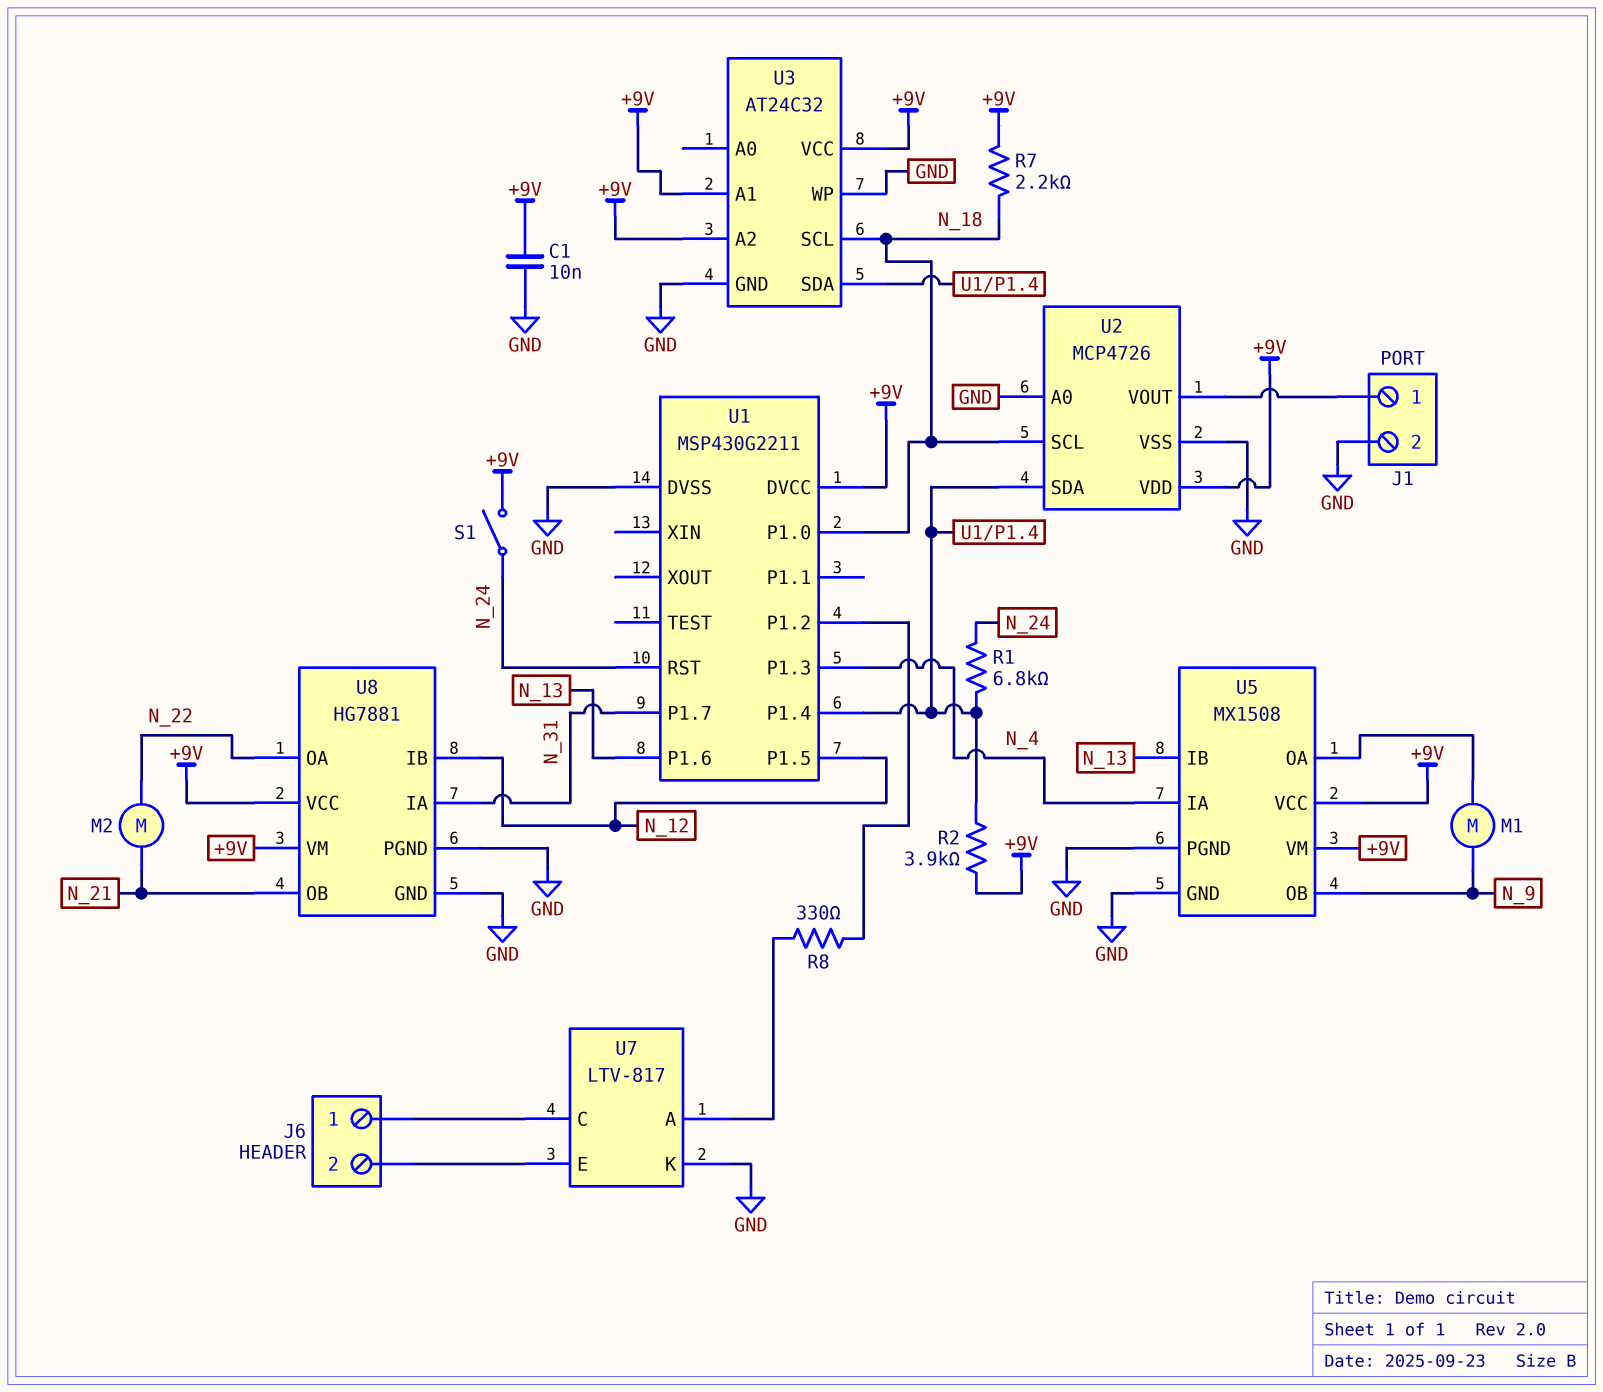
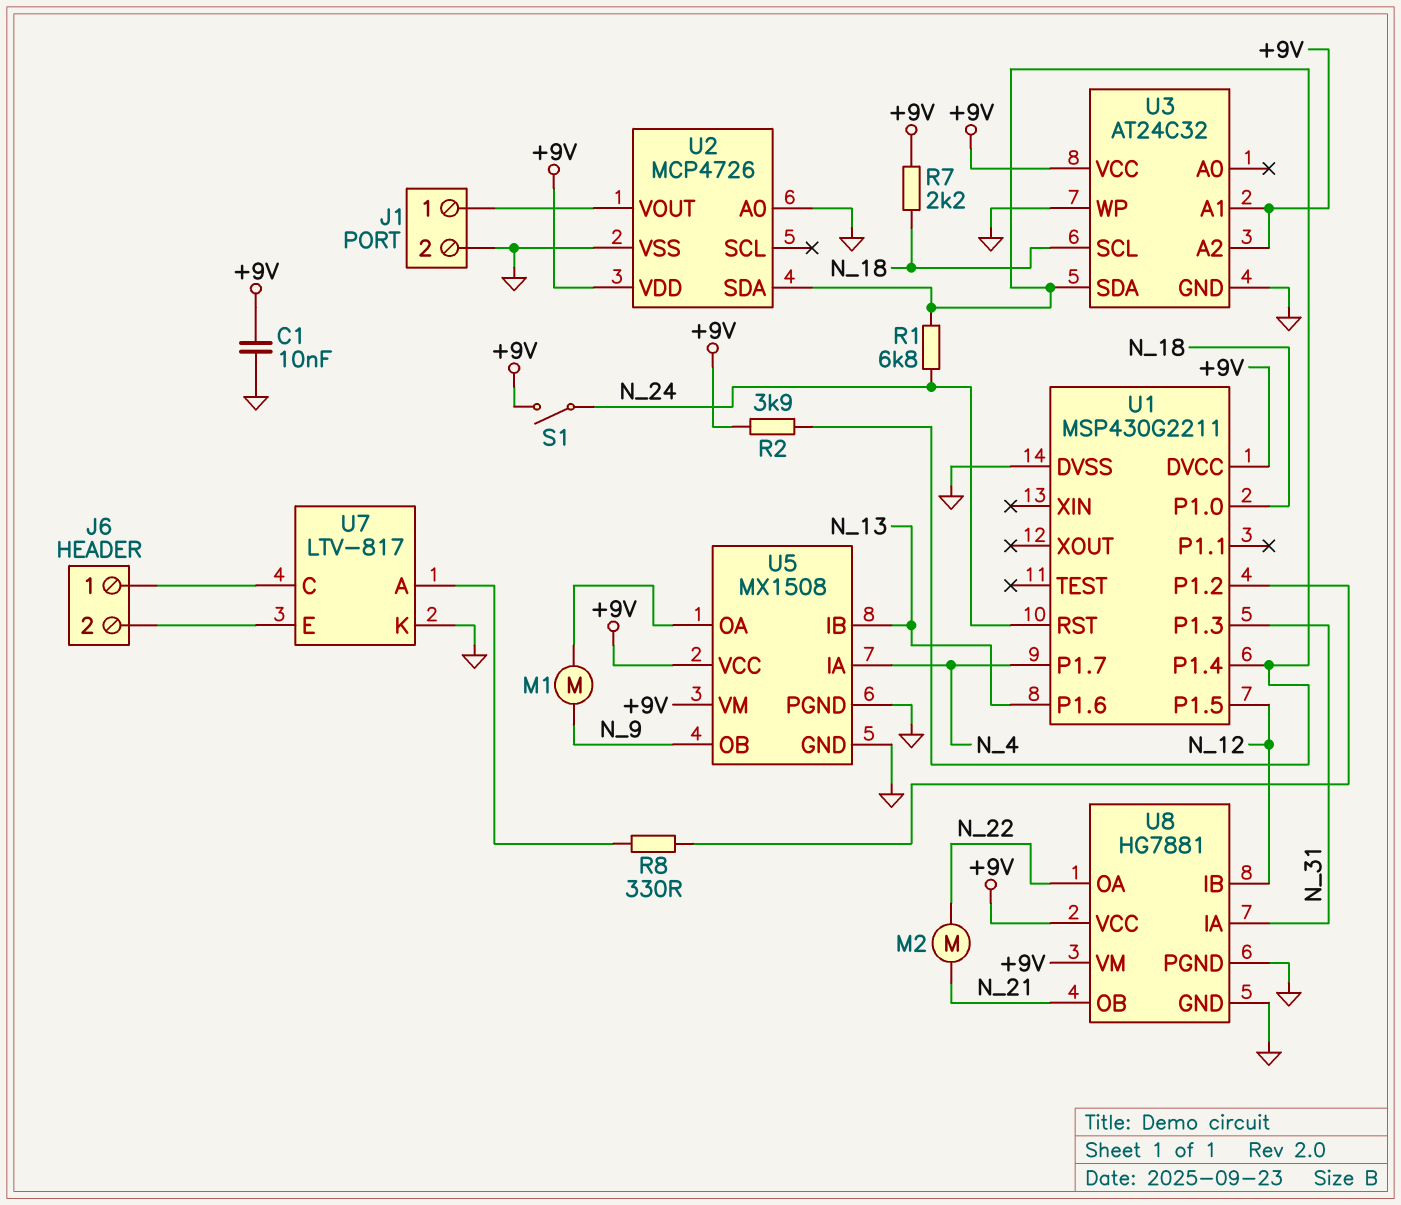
U1 pin P1.3: N_4 -> N_31
U1 pin P1.7: N_31 -> N_4
U2 pin SCL: N_18 -> none

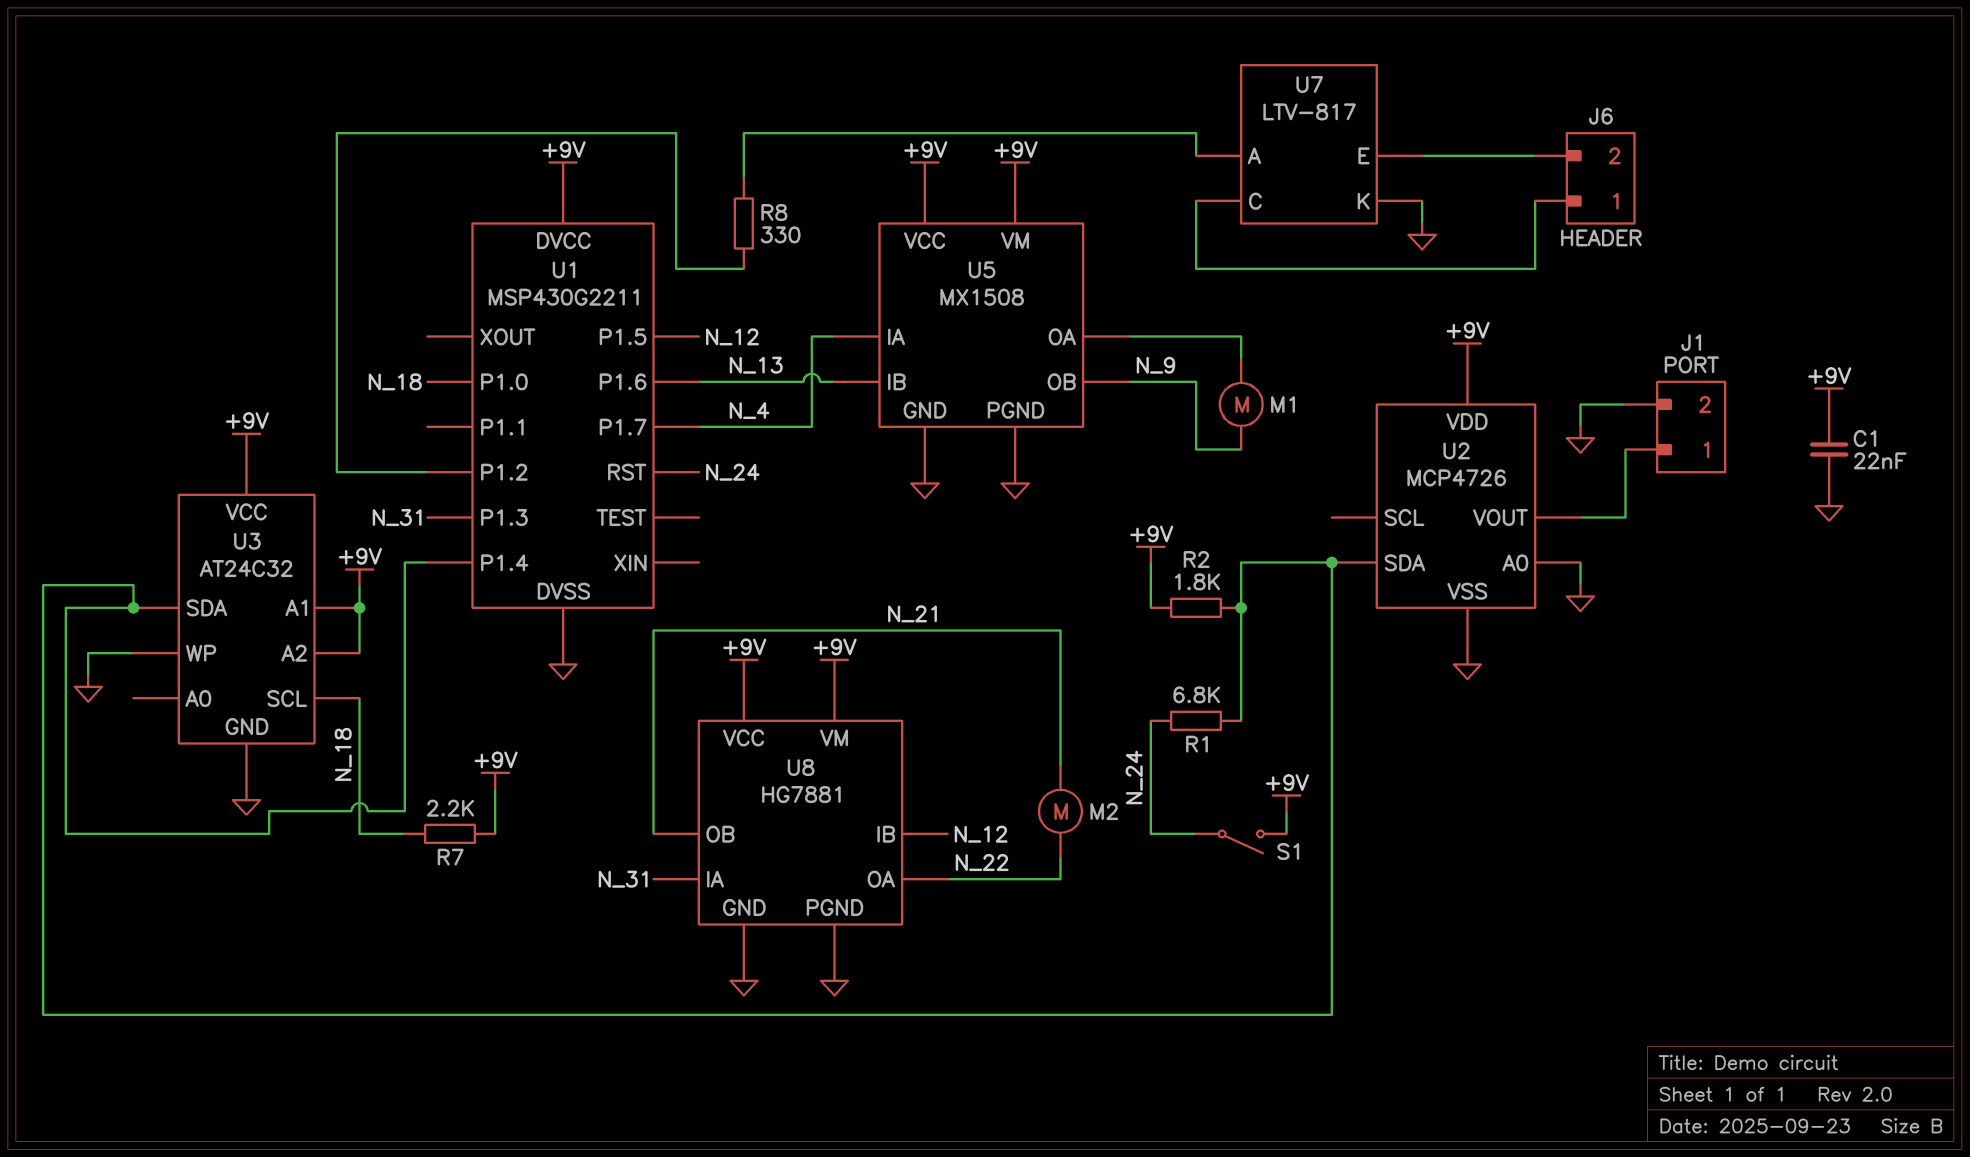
C1: 10nF (+9V, GND) -> 22nF (+9V, GND)
R2: 3.9k (+9V, U1/P1.4) -> 1.8k (+9V, U1/P1.4)

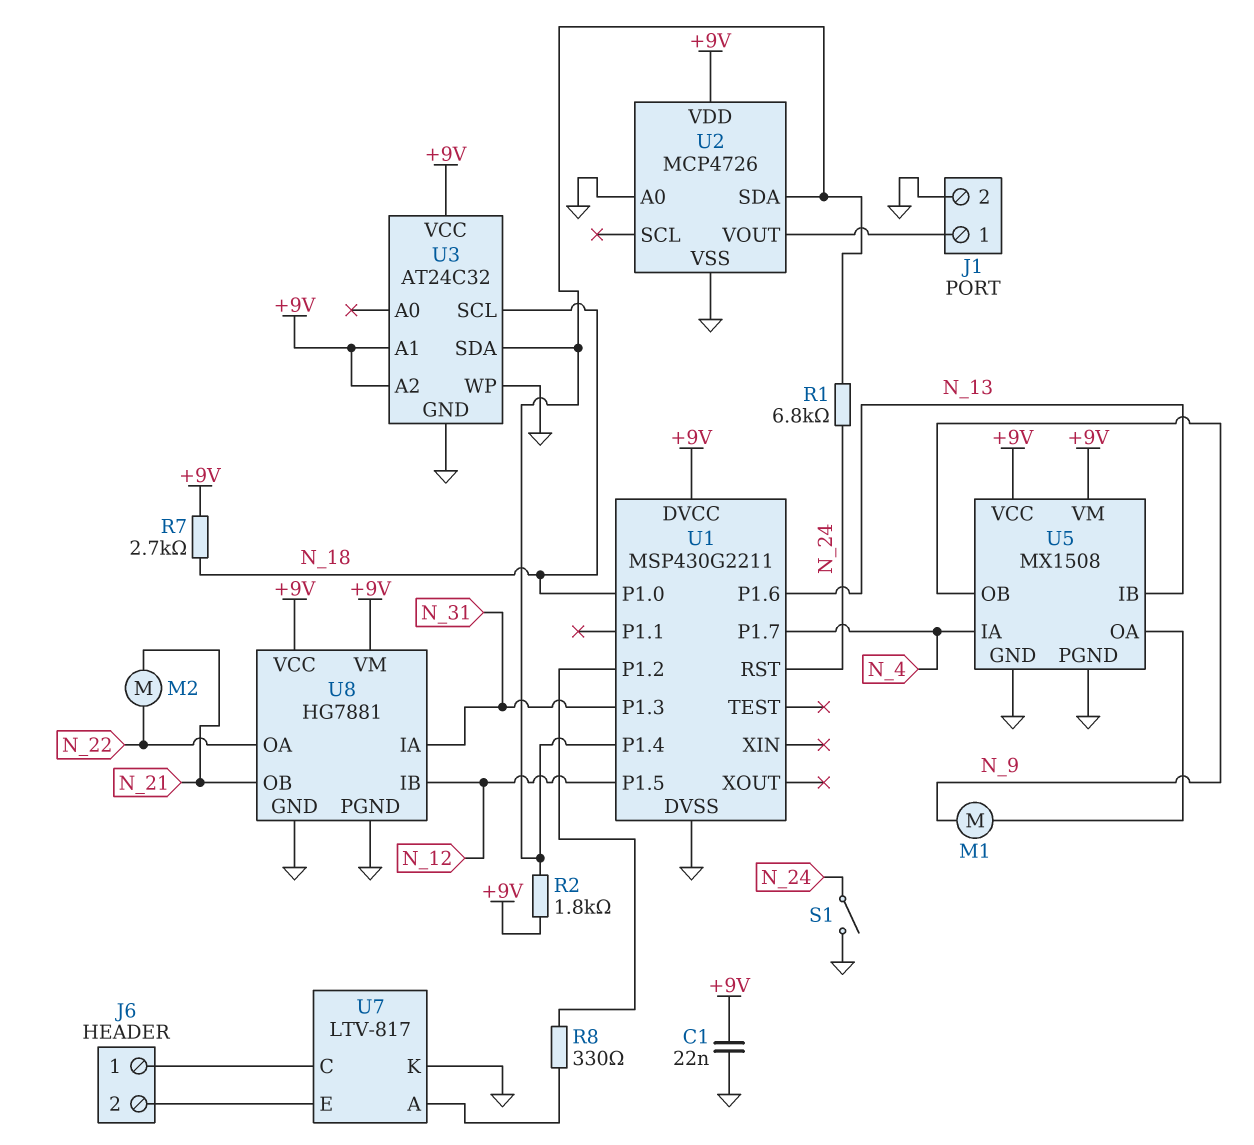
R7: 2.2k (+9V, N_18) -> 2.7k (+9V, N_18)
S1: switch (+9V, N_24) -> switch (GND, N_24)

